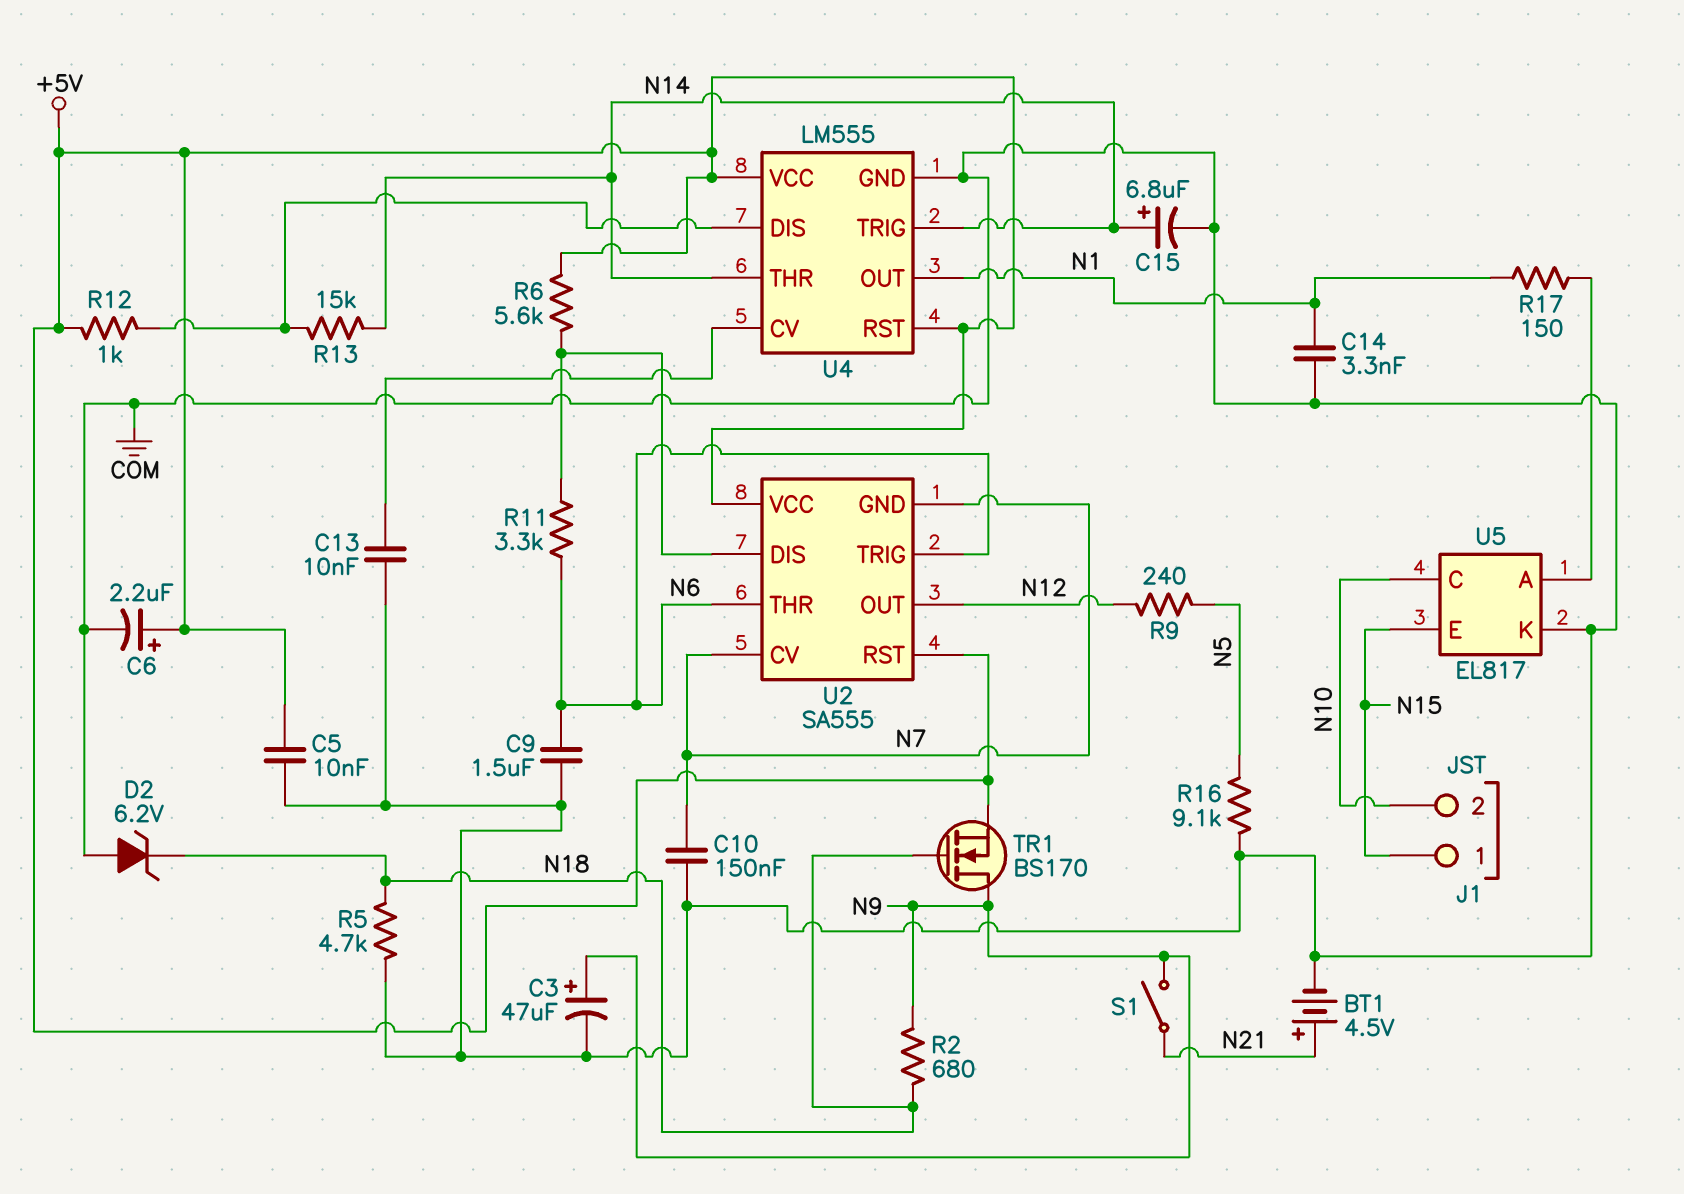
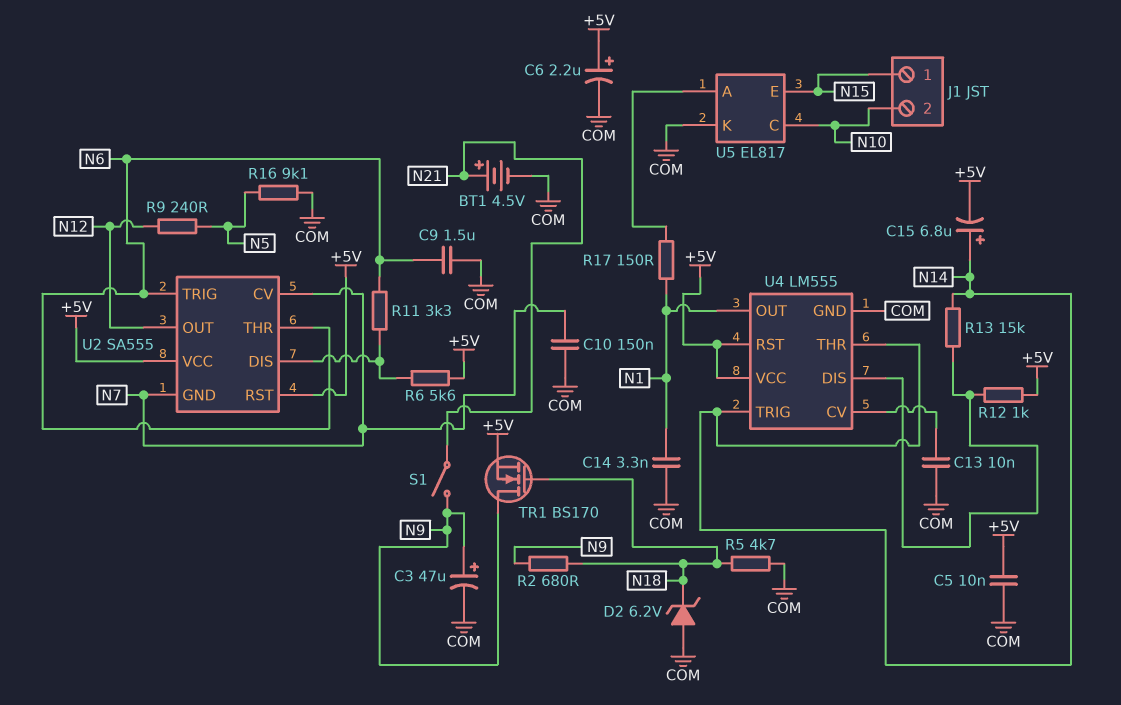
C15: 6.8uF (plus N14, minus COM) -> 6.8uF (plus N14, minus +5V)

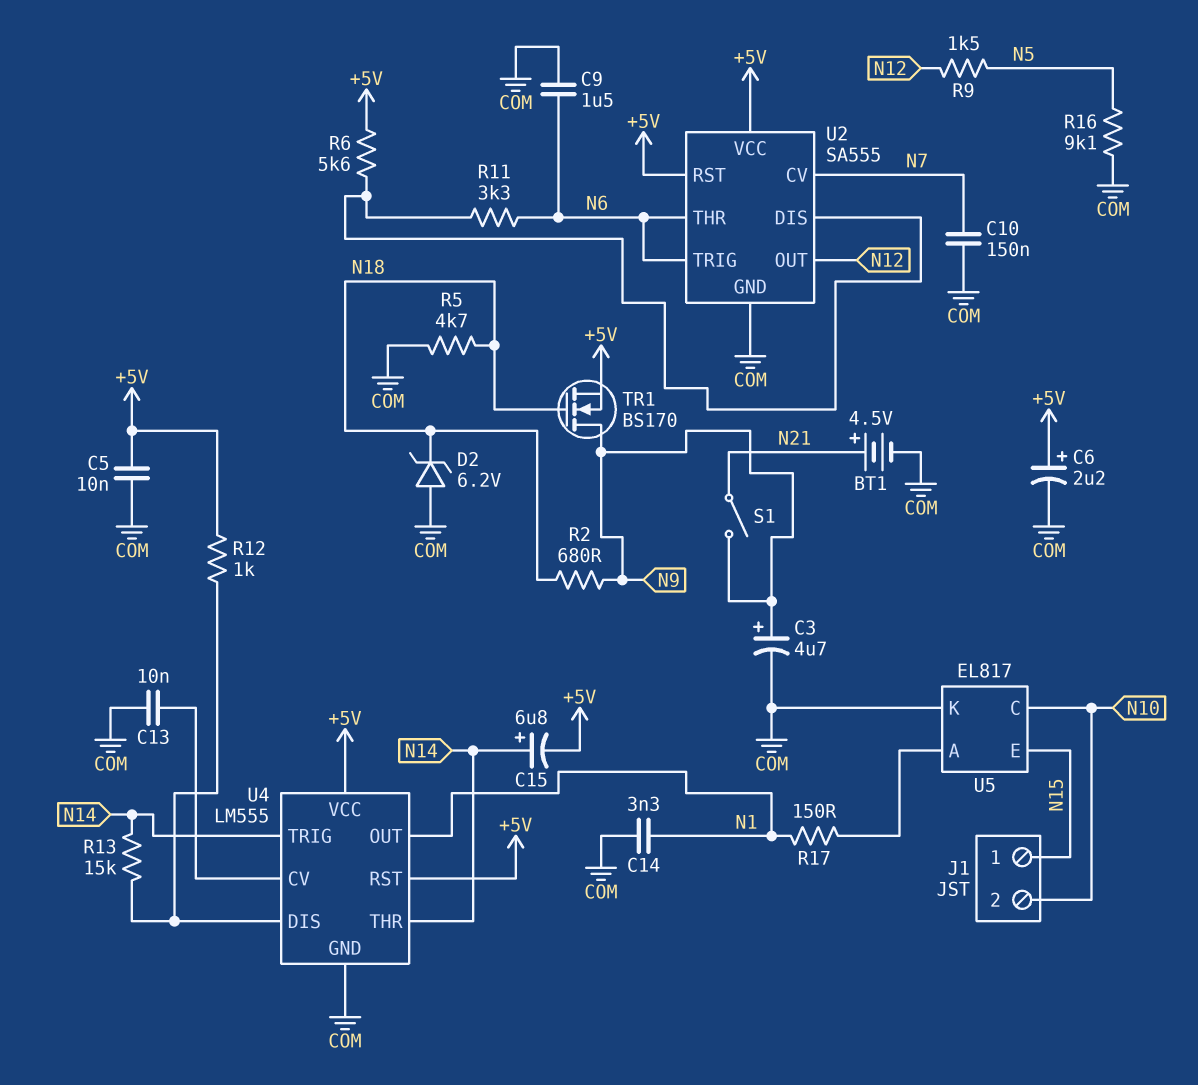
C3: 47uF (plus N9, minus COM) -> 4.7uF (plus N9, minus COM)
R9: 240 (N5, N12) -> 1.5k (N5, N12)
U2 pin GND: N7 -> COM

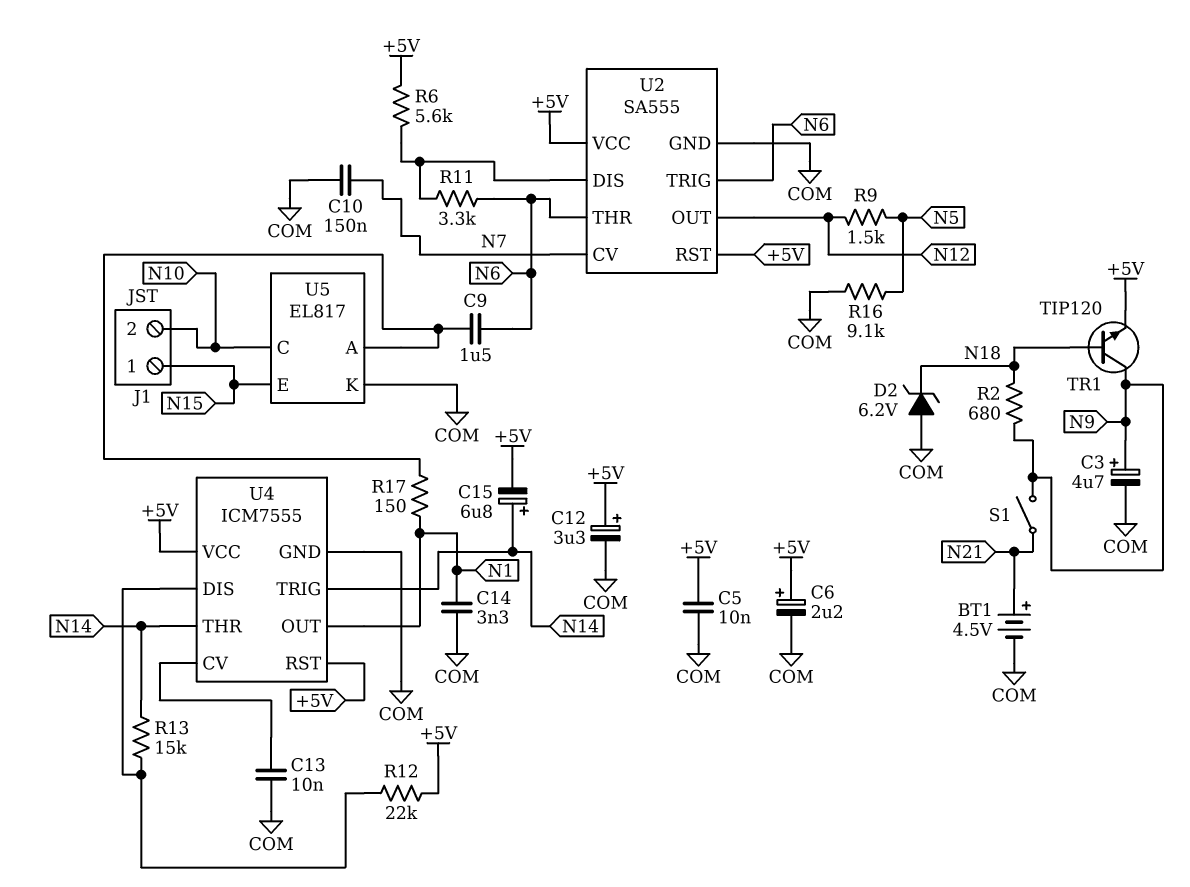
C9: 1.5uF (COM, N6) -> 1.5uF (N6, U5/A)
C12: none -> 3.3uF (plus +5V, minus COM)
R5: 4.7k (COM, N18) -> none
R12: 1k (+5V, U4/DIS) -> 22k (+5V, U4/DIS)
TR1: NMOS BS170 (G N18, D N9, S +5V) -> NPN TIP120 (B N18, C N9, E +5V)
U4: LM555 -> ICM7555

